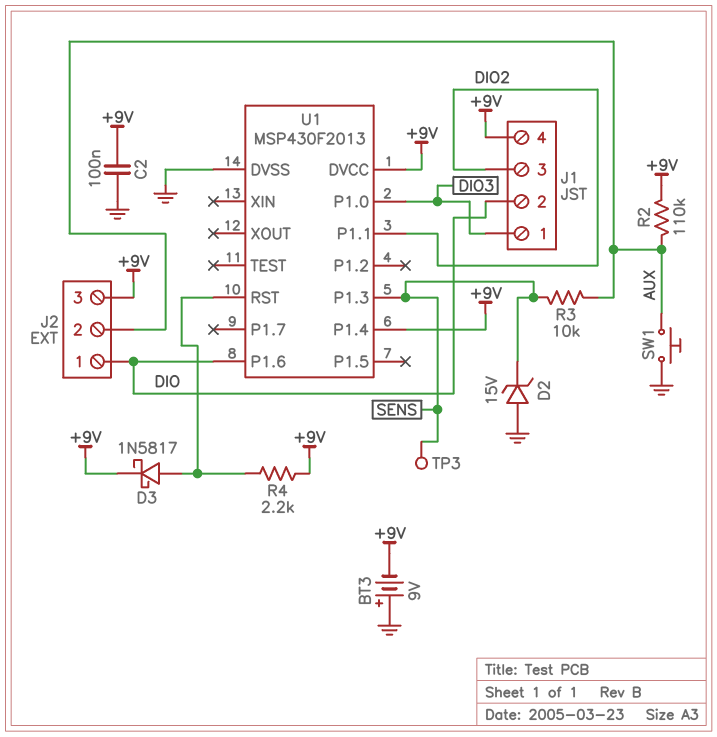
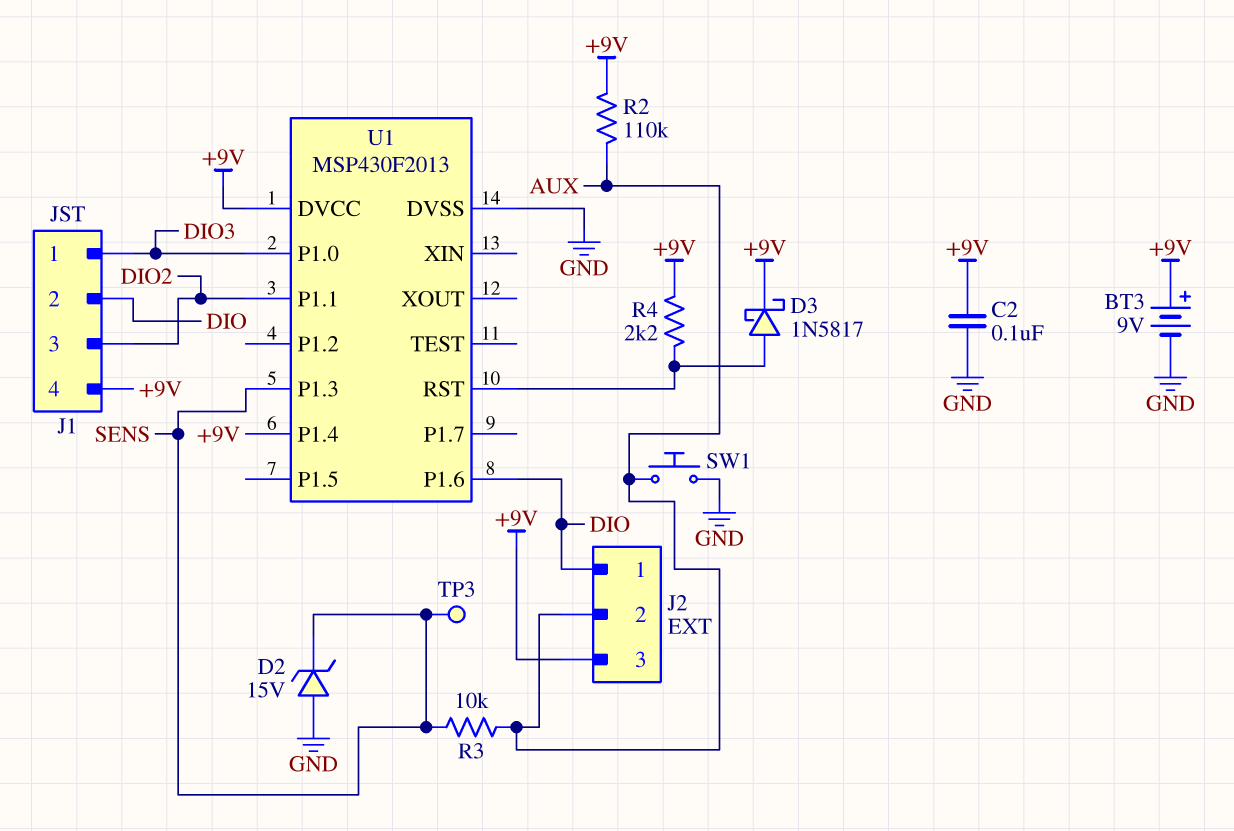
BT3: 9V (plus GND, minus +9V) -> 9V (plus +9V, minus GND)

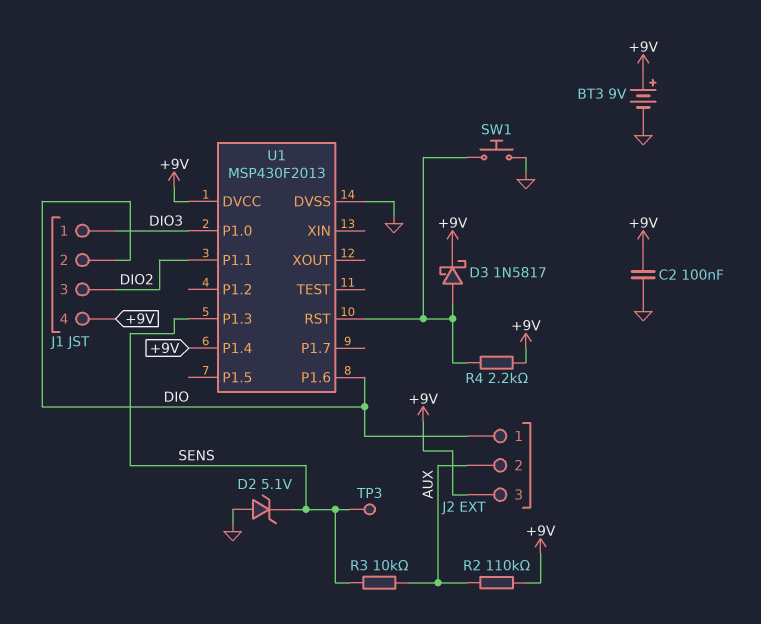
D2: zener 15V (A GND, K SENS) -> zener 5.1V (A GND, K SENS)
SW1: button (AUX, GND) -> button (GND, U1/RST)

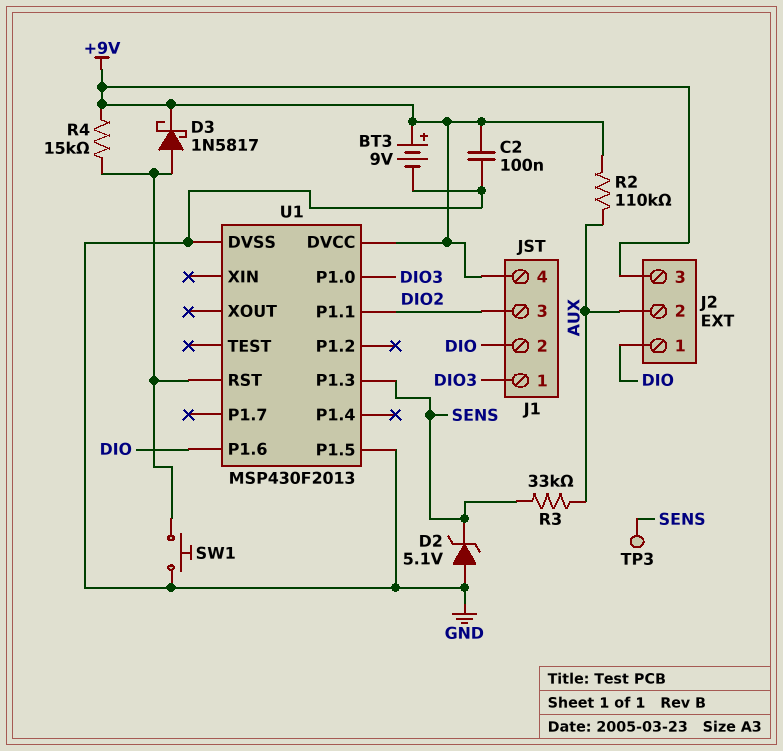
R3: 10k (AUX, SENS) -> 33k (AUX, SENS)
R4: 2.2k (+9V, U1/RST) -> 15k (+9V, U1/RST)
U1 pin P1.4: +9V -> none
U1 pin P1.5: none -> GND

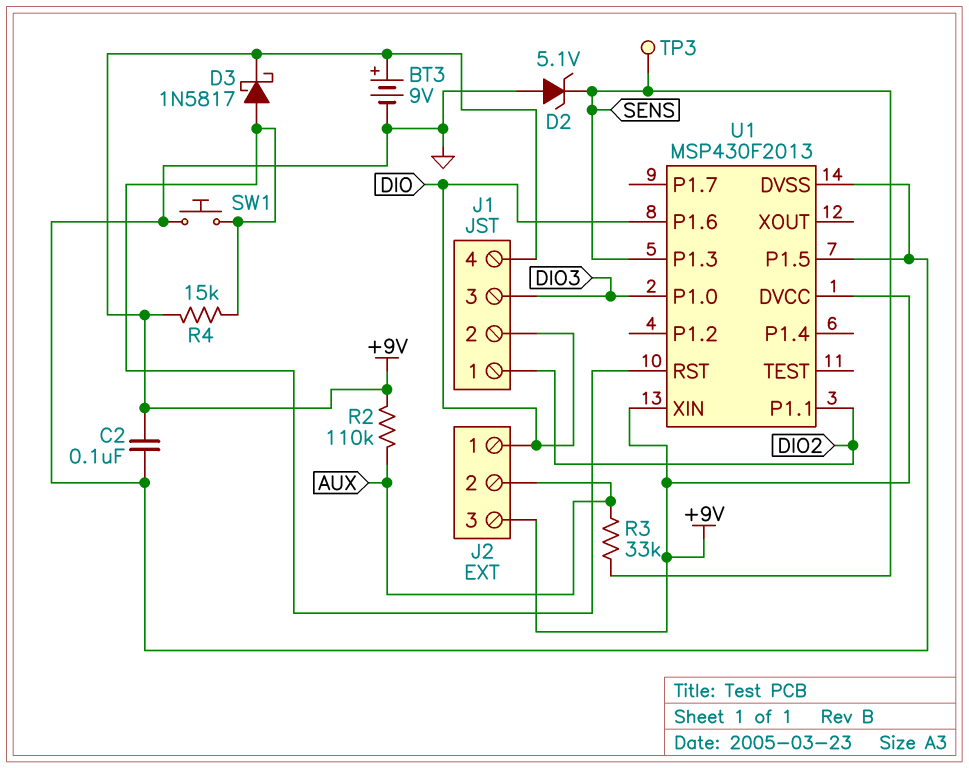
J1 pin 1: DIO3 -> DIO2
J1 pin 3: DIO2 -> DIO3
U1 pin XIN: none -> +9V

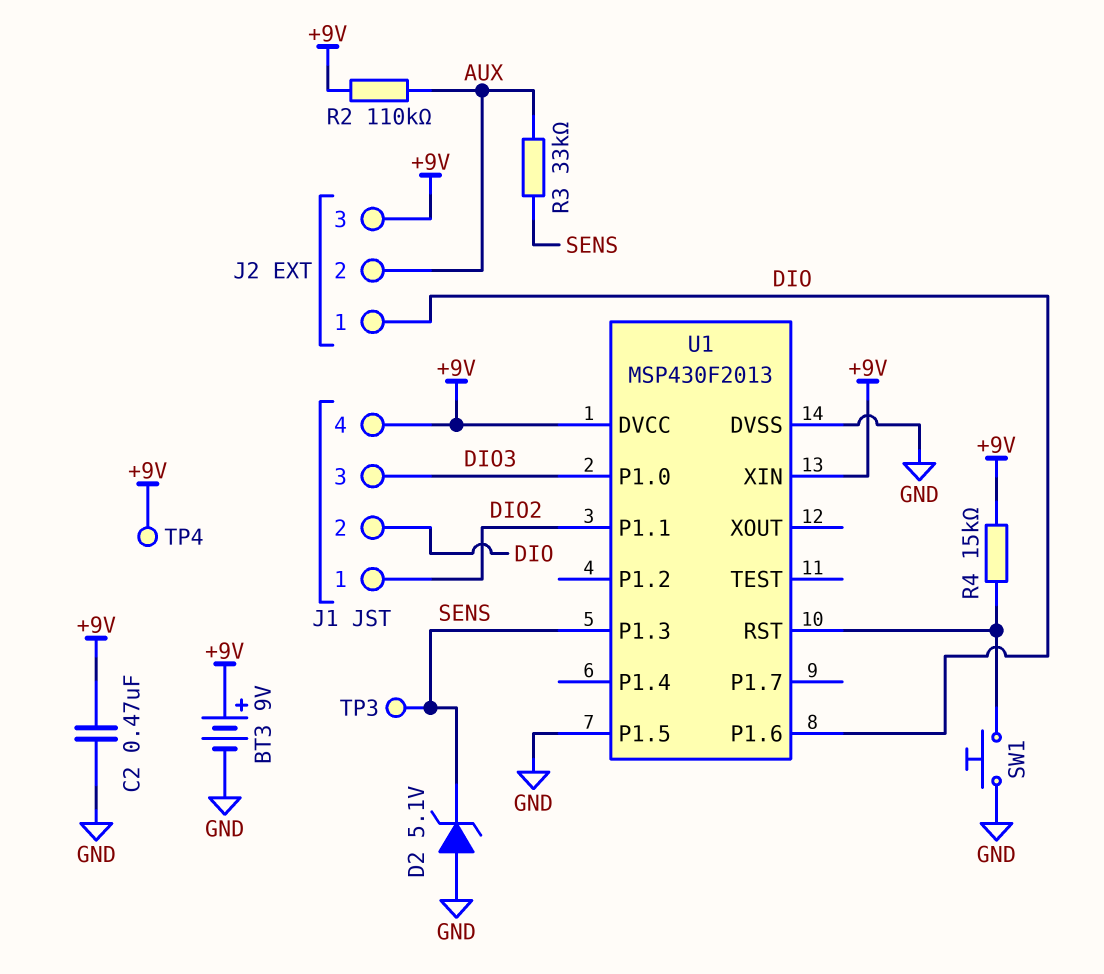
C2: 100nF (+9V, GND) -> 470nF (+9V, GND)
D3: schottky 1N5817 (A U1/RST, K +9V) -> none
TP4: none -> test point (+9V)

